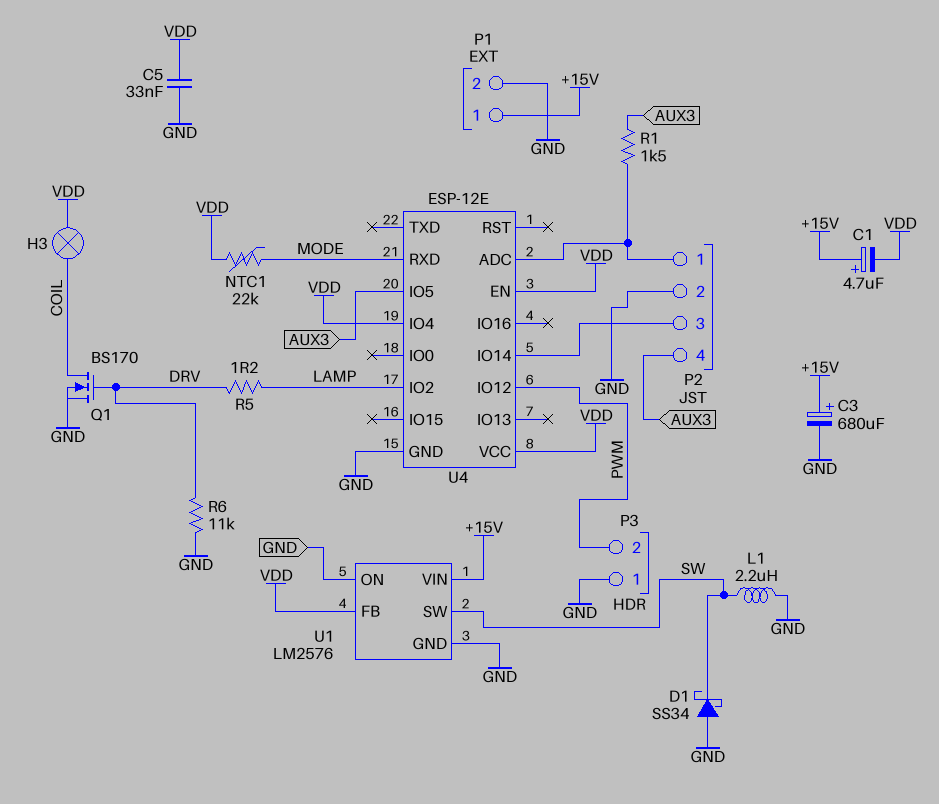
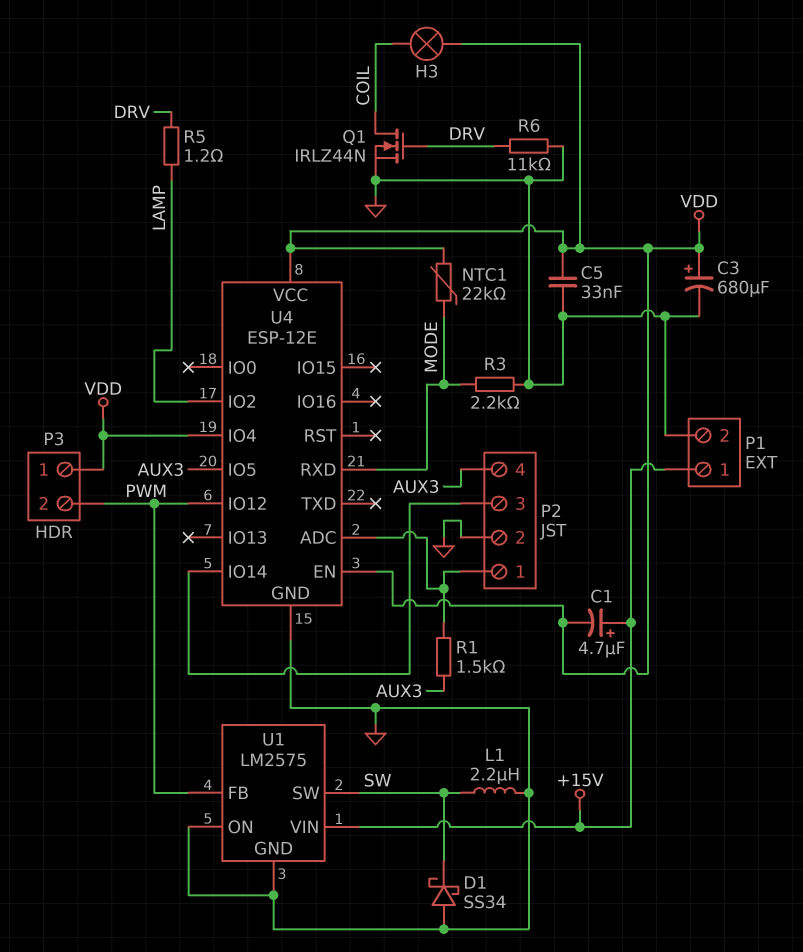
C3: 680uF (plus +15V, minus GND) -> 680uF (plus VDD, minus GND)
P3 pin 1: GND -> VDD
Q1: NMOS BS170 (G DRV, D COIL, S GND) -> NMOS IRLZ44N (G DRV, D COIL, S GND)
R3: none -> 2.2k (GND, MODE)
U1: LM2576 -> LM2575
U1 pin FB: VDD -> PWM

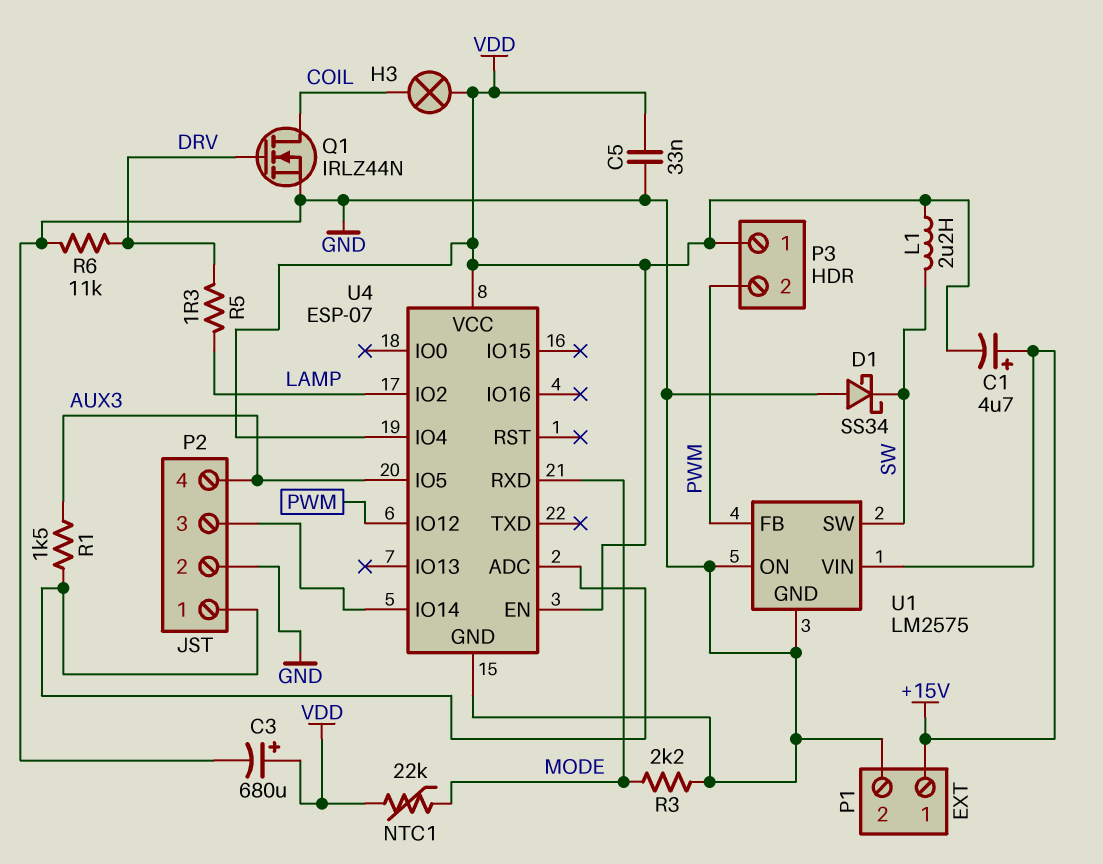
L1: 2.2uH (GND, SW) -> 2.2uH (SW, VDD)
R5: 1.2 (DRV, LAMP) -> 1.3 (DRV, LAMP)
U4: ESP-12E -> ESP-07

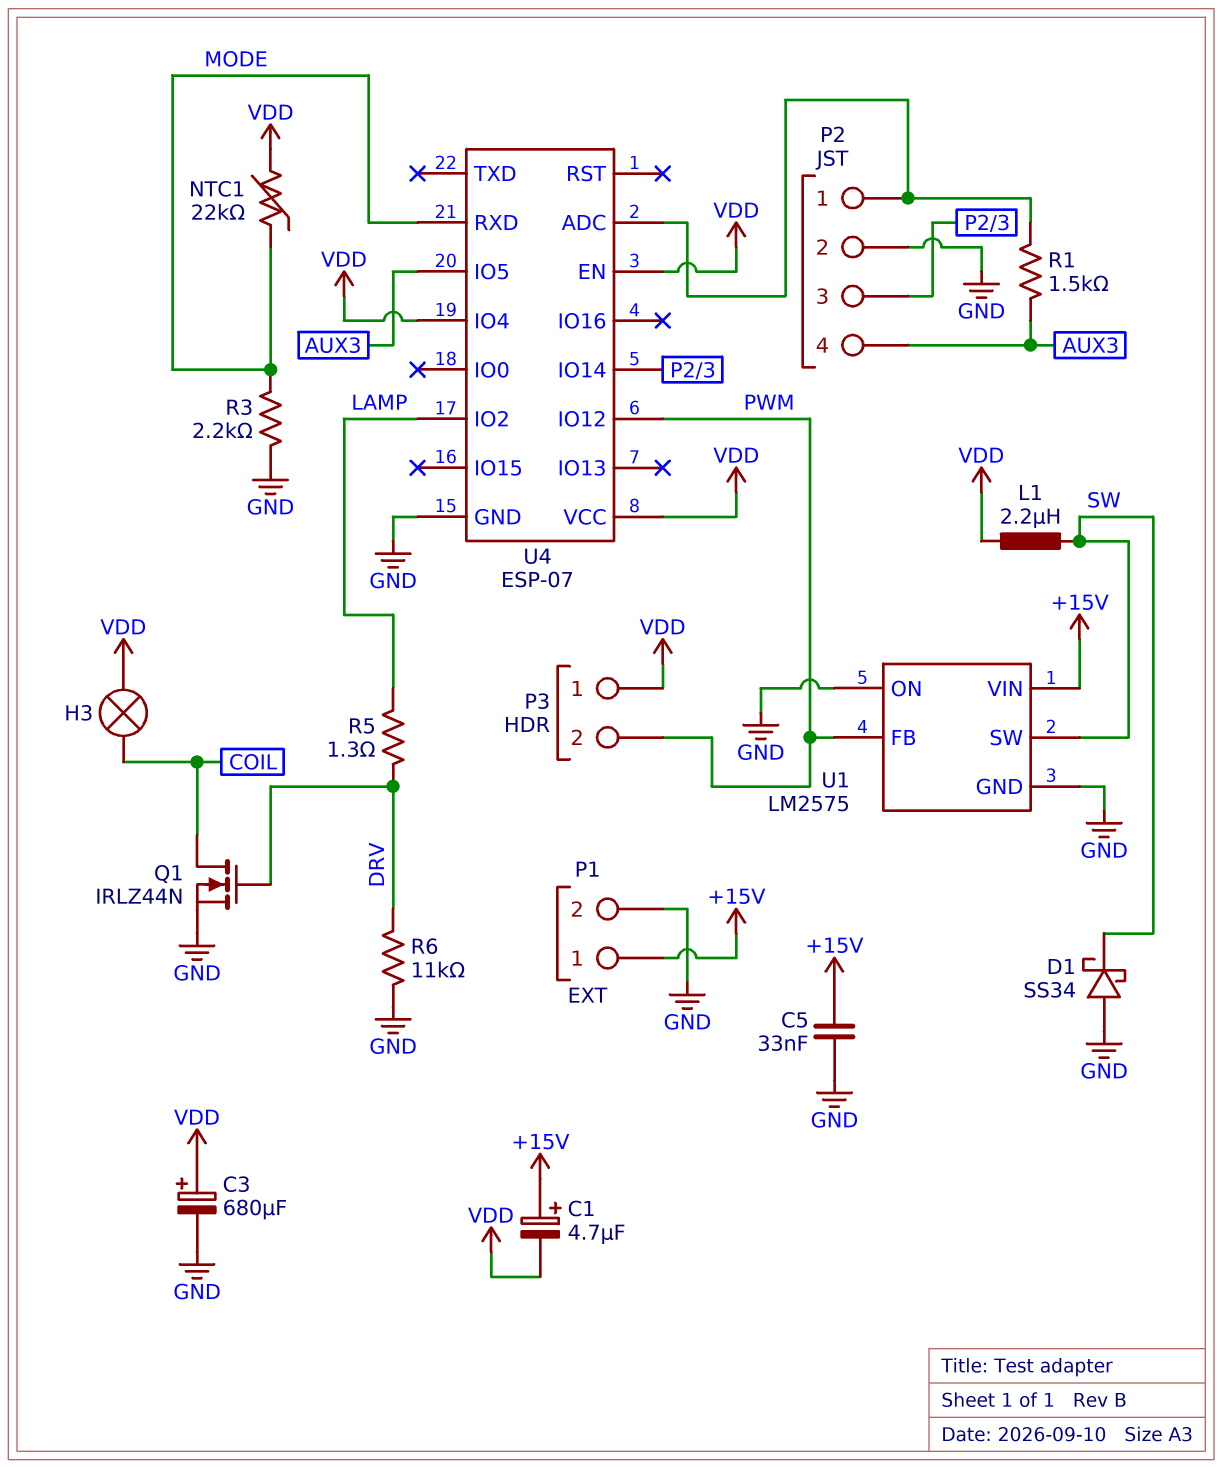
C5: 33nF (GND, VDD) -> 33nF (+15V, GND)

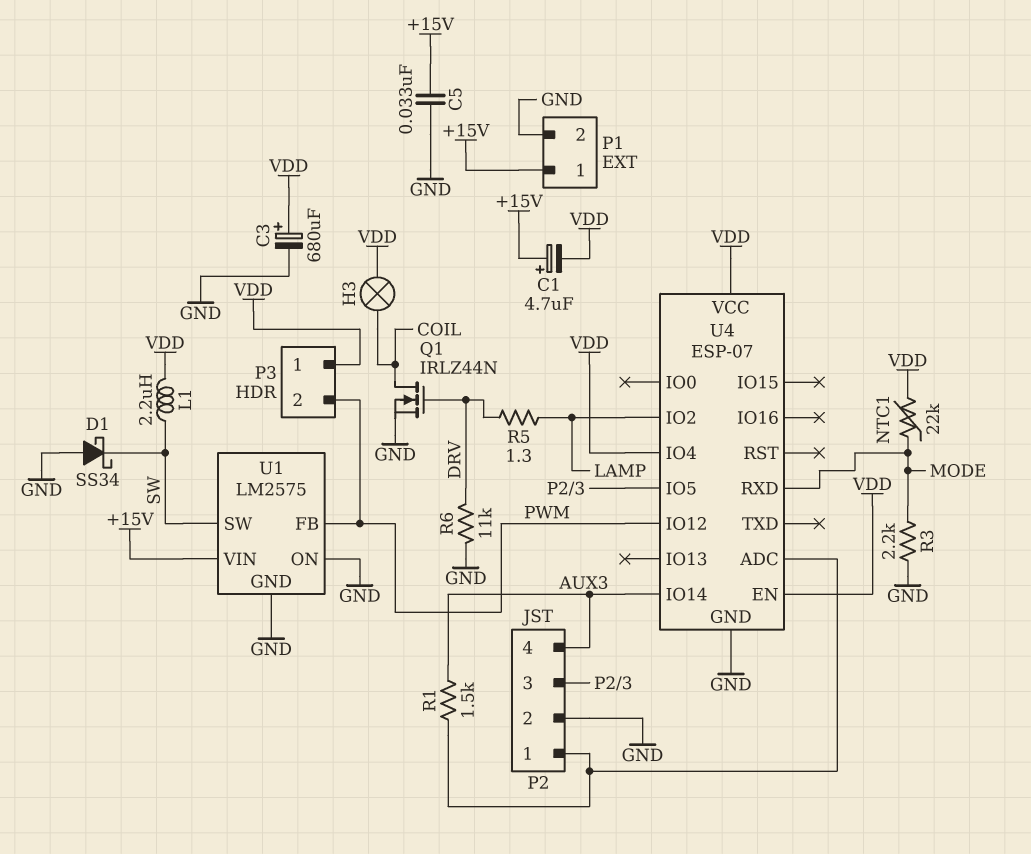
U4 pin IO5: AUX3 -> P2/3
U4 pin IO14: P2/3 -> AUX3

